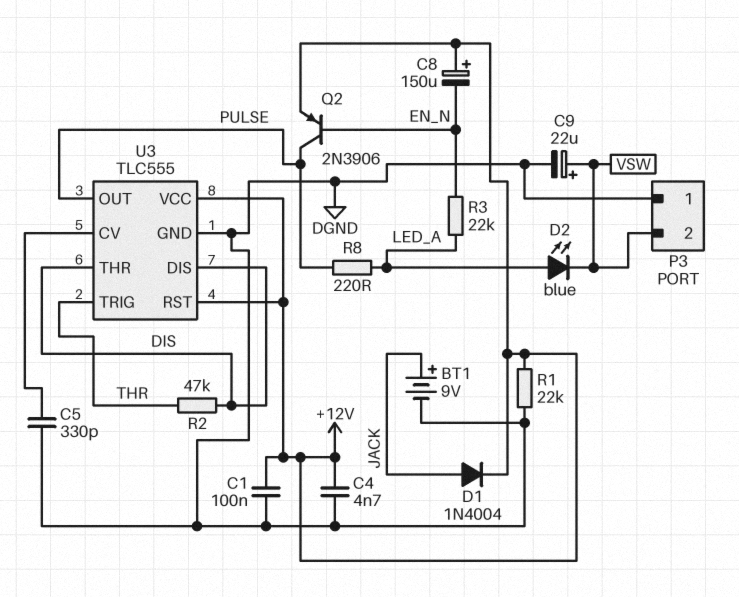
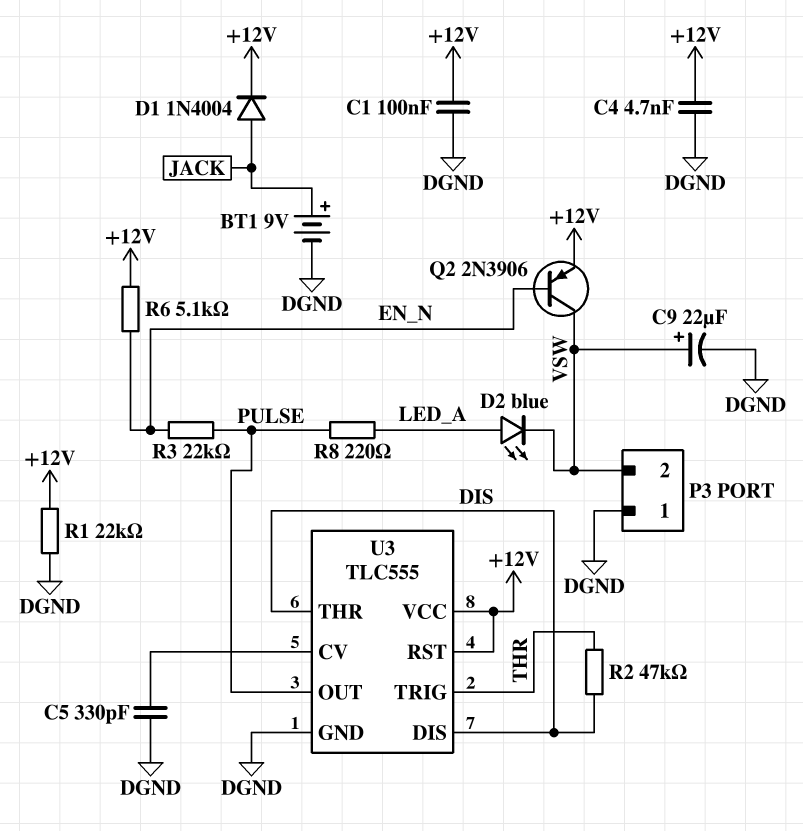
C8: 150uF (plus +12V, minus EN_N) -> none
Q2: PNP 2N3906 (B EN_N, C PULSE, E +12V) -> PNP 2N3906 (B EN_N, C VSW, E +12V)
R3: 22k (EN_N, LED_A) -> 22k (EN_N, PULSE)
R6: none -> 5.1k (+12V, EN_N)

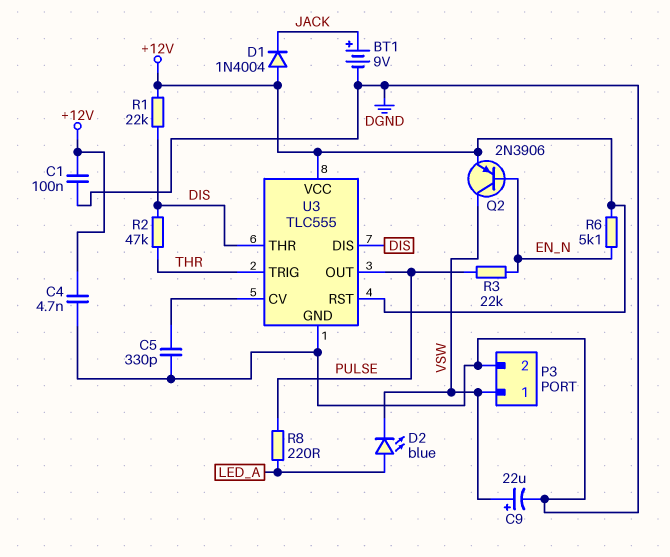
D1: diode 1N4004 (A JACK, K +12V) -> diode 1N4004 (A +12V, K JACK)
P3 pin 1: DGND -> VSW
P3 pin 2: VSW -> DGND
R1: 22k (+12V, DGND) -> 22k (+12V, DIS)

